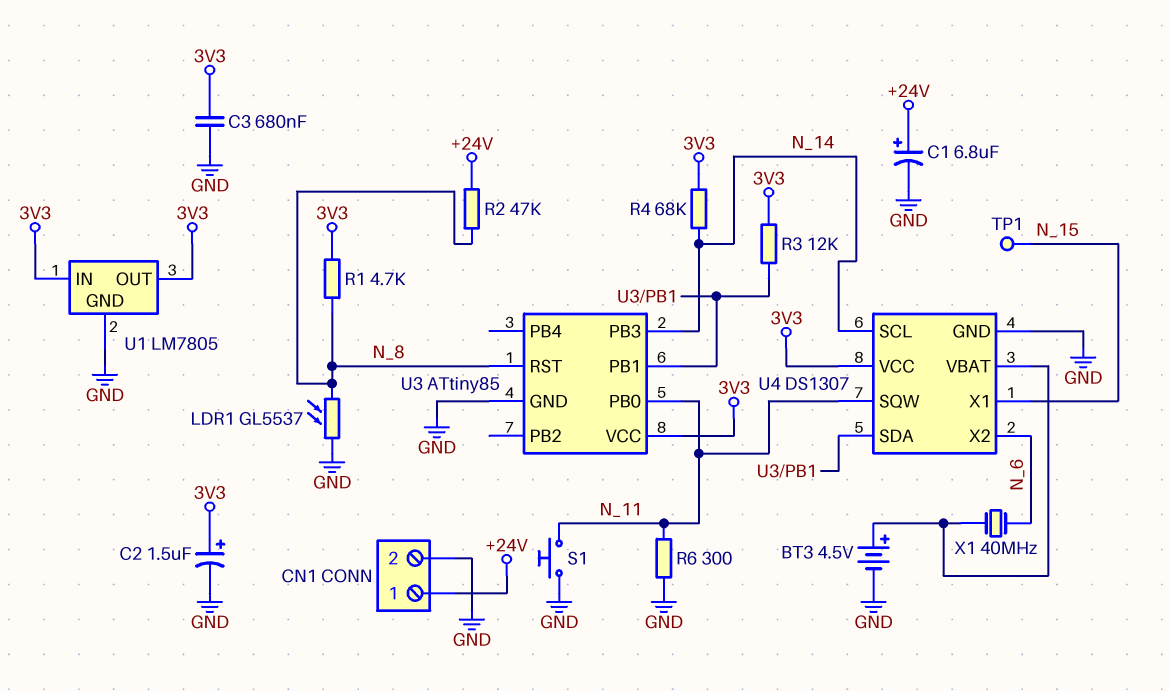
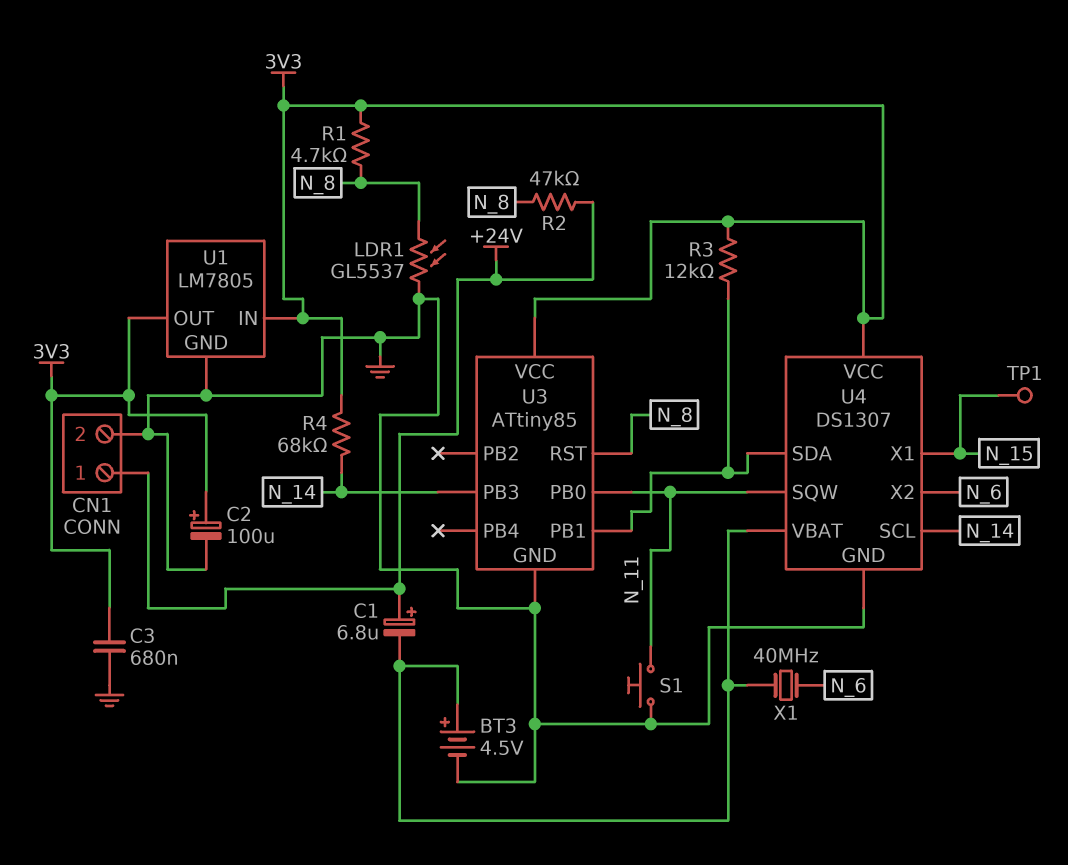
C1: 6.8uF (plus +24V, minus GND) -> 6.8uF (plus +24V, minus U4/VBAT)
C2: 1.5uF (plus 3V3, minus GND) -> 100uF (plus 3V3, minus GND)
R6: 300 (GND, N_11) -> none

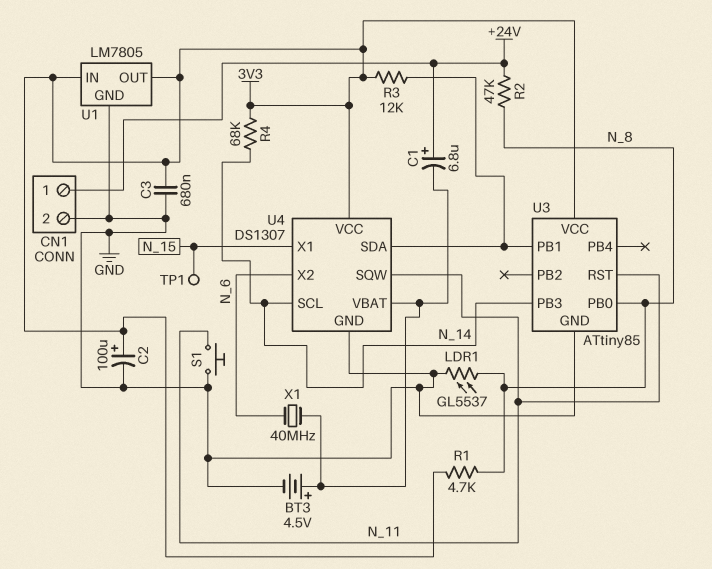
U3 pin PB0: N_11 -> N_8
U3 pin RST: N_8 -> N_11

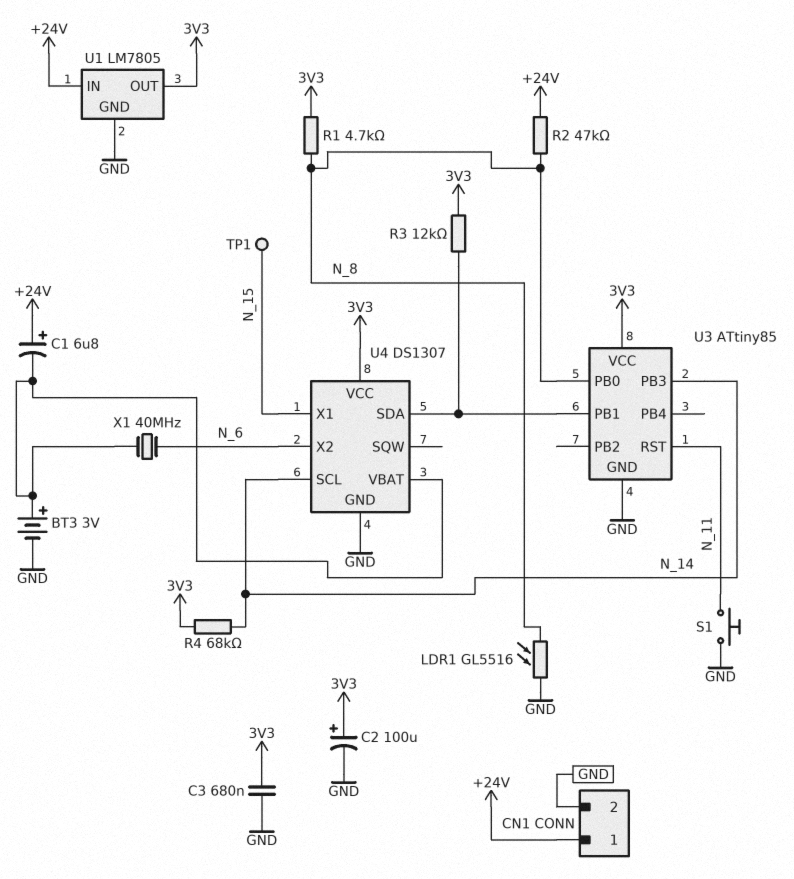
BT3: 4.5V (plus U4/VBAT, minus GND) -> 3V (plus U4/VBAT, minus GND)
LDR1: GL5537 (GND, N_8) -> GL5516 (GND, N_8)
U1 pin IN: 3V3 -> +24V
U4 pin SQW: N_11 -> none

